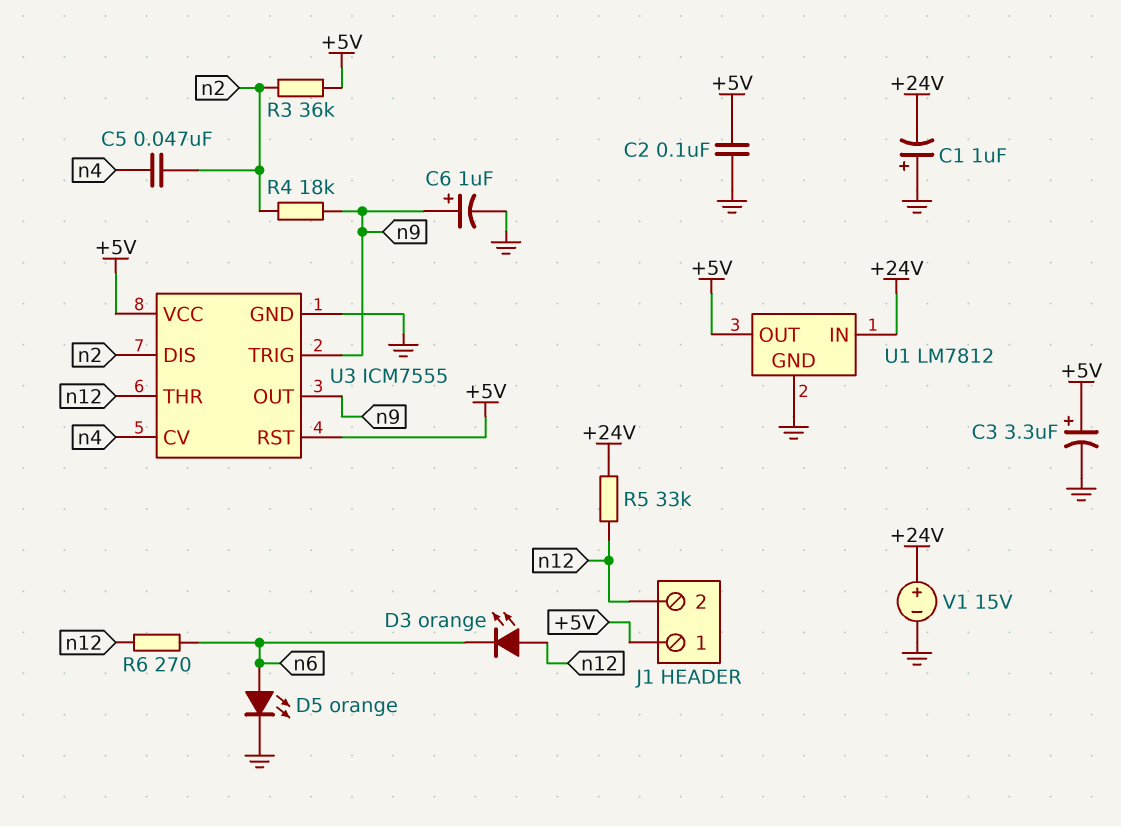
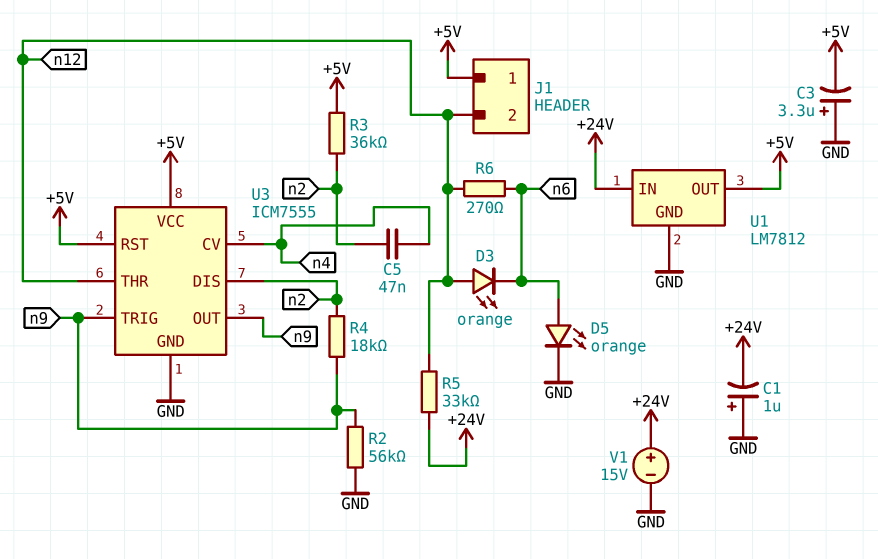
C2: 100nF (+5V, GND) -> none
C3: 3.3uF (plus +5V, minus GND) -> 3.3uF (plus GND, minus +5V)
C6: 1uF (plus n9, minus GND) -> none
R2: none -> 56k (GND, n9)

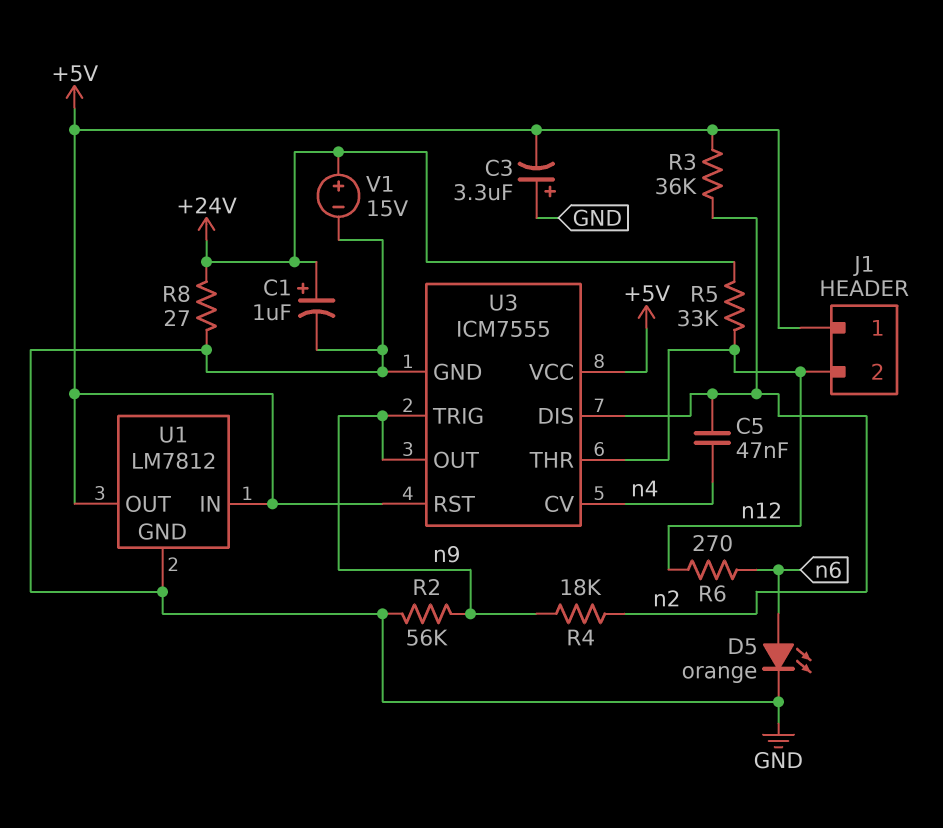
C1: 1uF (plus GND, minus +24V) -> 1uF (plus +24V, minus GND)
D3: LED orange (A n12, K n6) -> none
R8: none -> 27 (+24V, GND)
U1 pin IN: +24V -> +5V

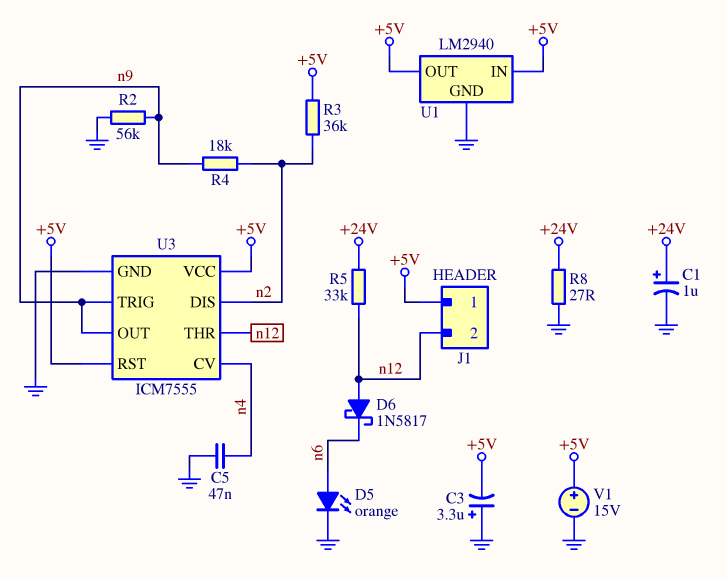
C5: 47nF (n2, n4) -> 47nF (GND, n4)
D6: none -> schottky 1N5817 (A n12, K n6)
R6: 270 (n6, n12) -> none
U1: LM7812 -> LM2940
V1: 15V (plus +24V, minus GND) -> 15V (plus +5V, minus GND)

